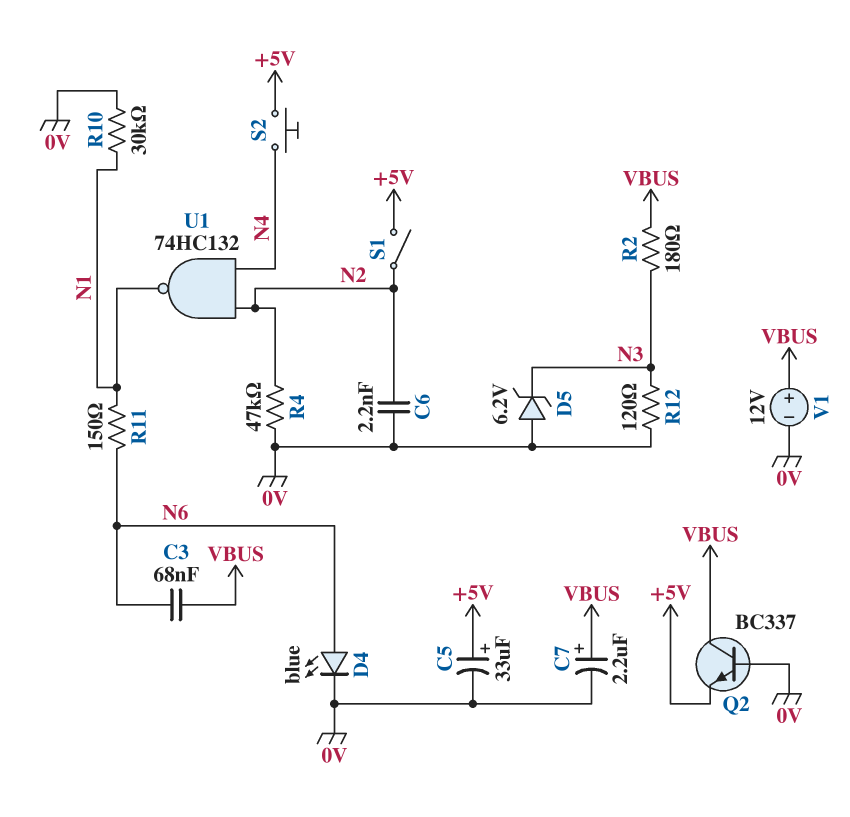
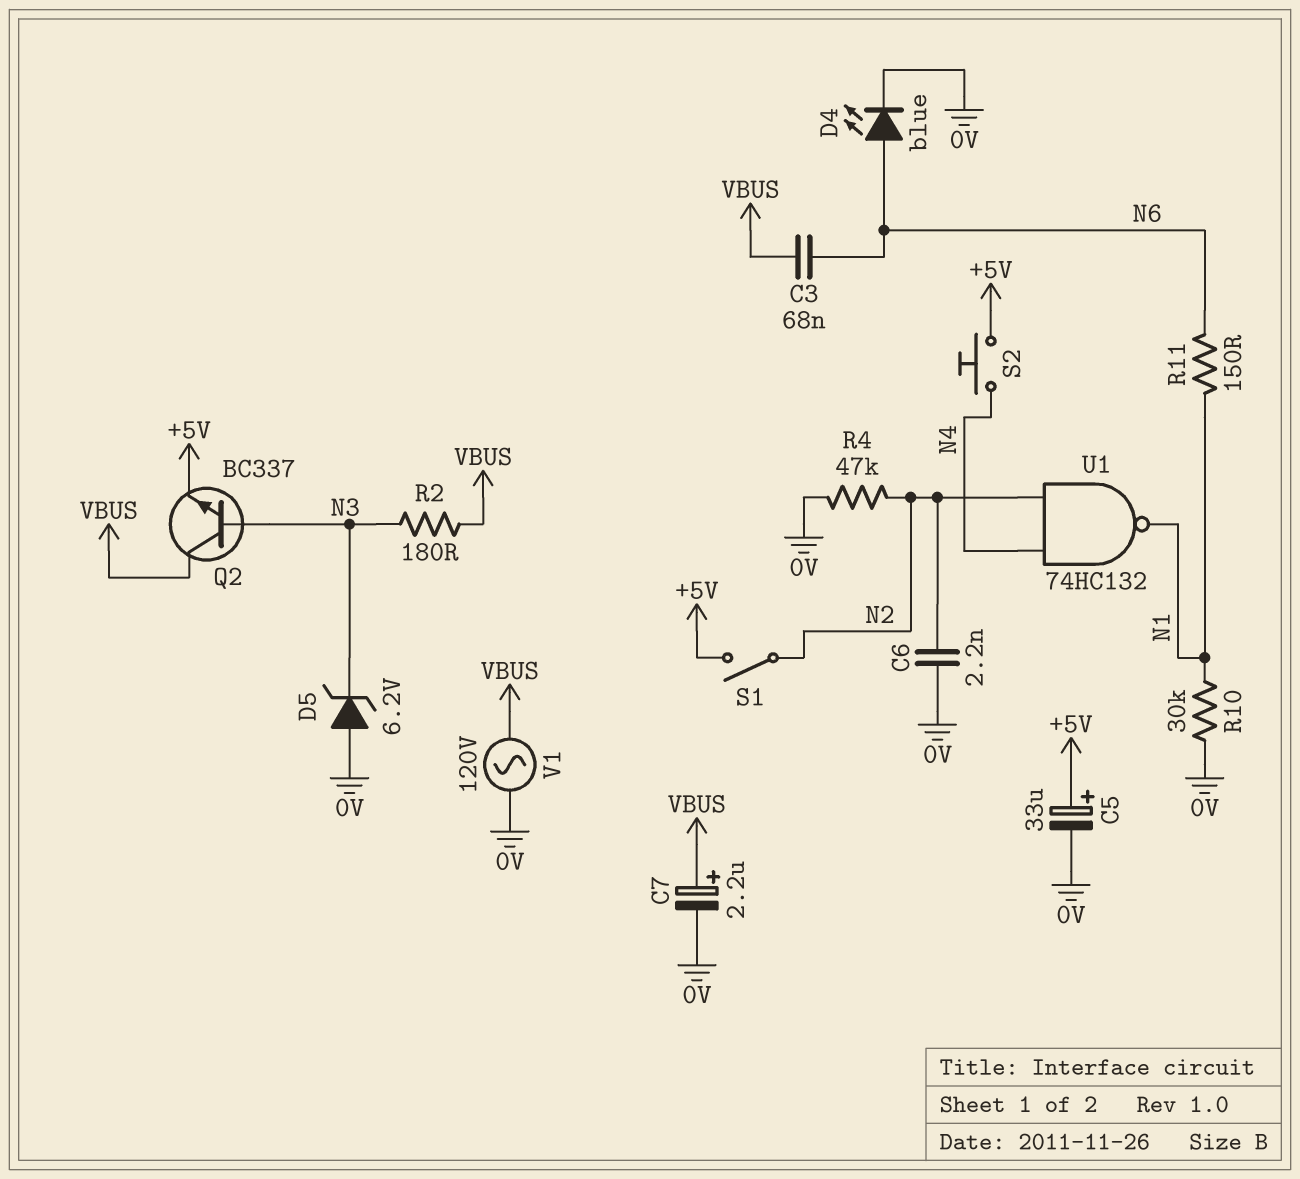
Q2: NPN BC337 (B 0V, C VBUS, E +5V) -> NPN BC337 (B N3, C VBUS, E +5V)
R12: 120 (0V, N3) -> none
V1: 12V (plus VBUS, minus 0V) -> AC 120V (0V, VBUS)

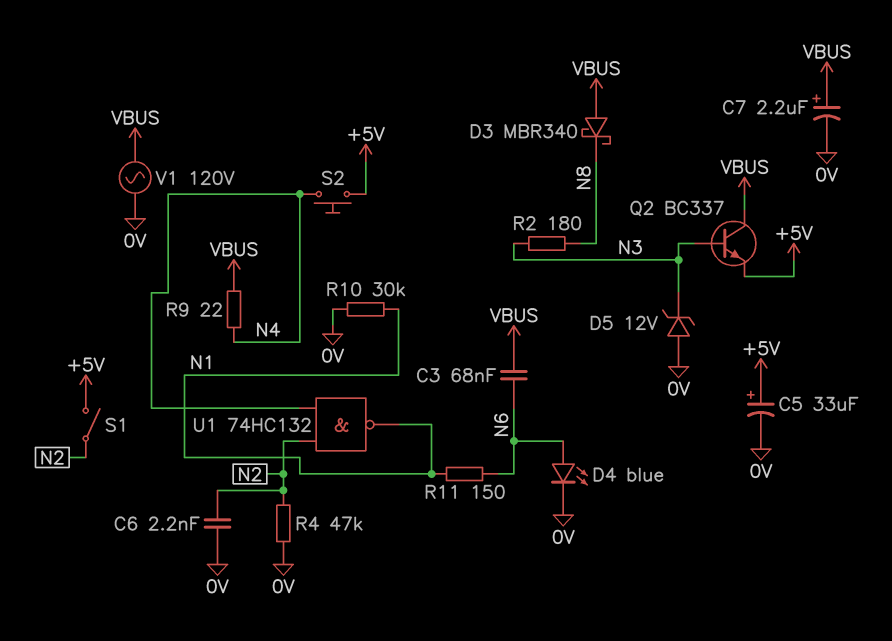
D3: none -> schottky MBR340 (A VBUS, K N8)
D5: zener 6.2V (A 0V, K N3) -> zener 12V (A 0V, K N3)
R2: 180 (N3, VBUS) -> 180 (N3, N8)
R9: none -> 22 (N4, VBUS)

